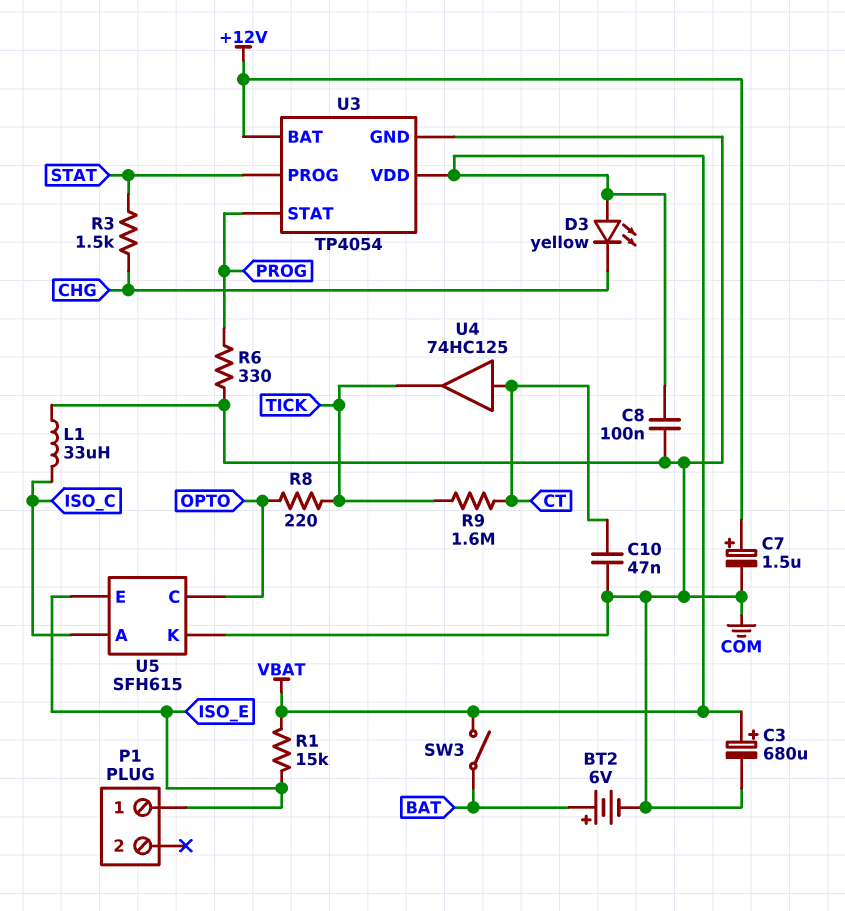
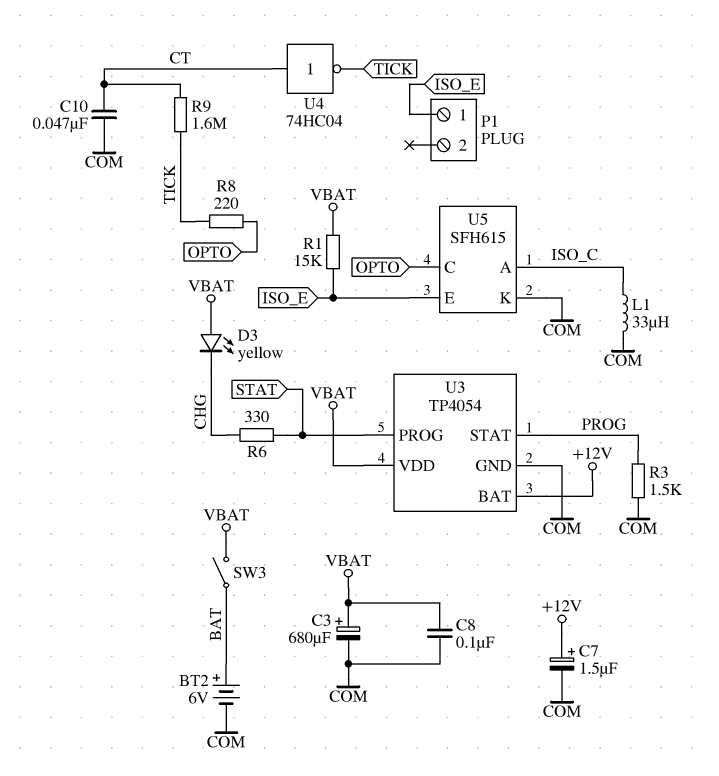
R3: 1.5k (CHG, STAT) -> 1.5k (COM, PROG)
R6: 330 (COM, PROG) -> 330 (CHG, STAT)
U4: buffer 74HC125 (in CT, out TICK) -> NOT 74HC04 (in CT, out TICK)

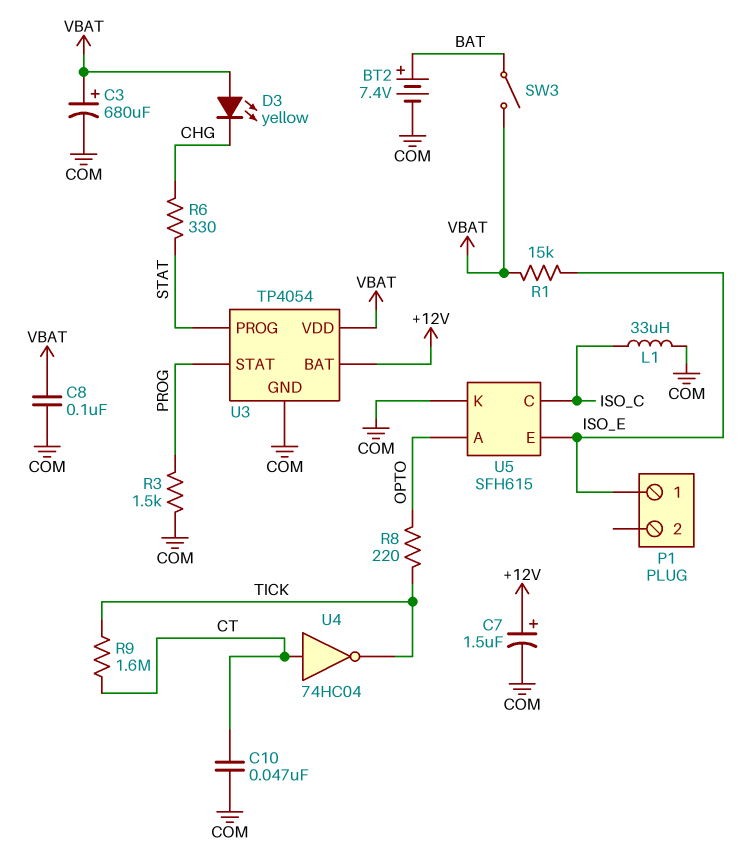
BT2: 6V (plus BAT, minus COM) -> 7.4V (plus BAT, minus COM)
U5 pin A: ISO_C -> OPTO
U5 pin C: OPTO -> ISO_C

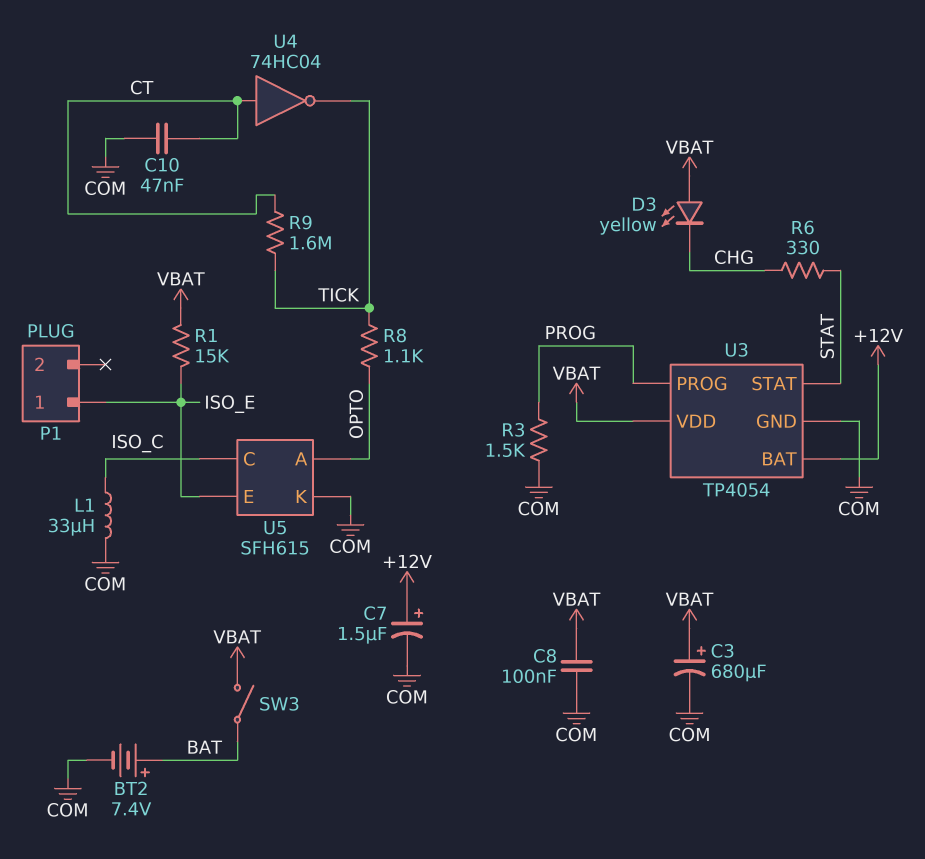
R8: 220 (OPTO, TICK) -> 1.1k (OPTO, TICK)
U3 pin PROG: STAT -> PROG
U3 pin STAT: PROG -> STAT

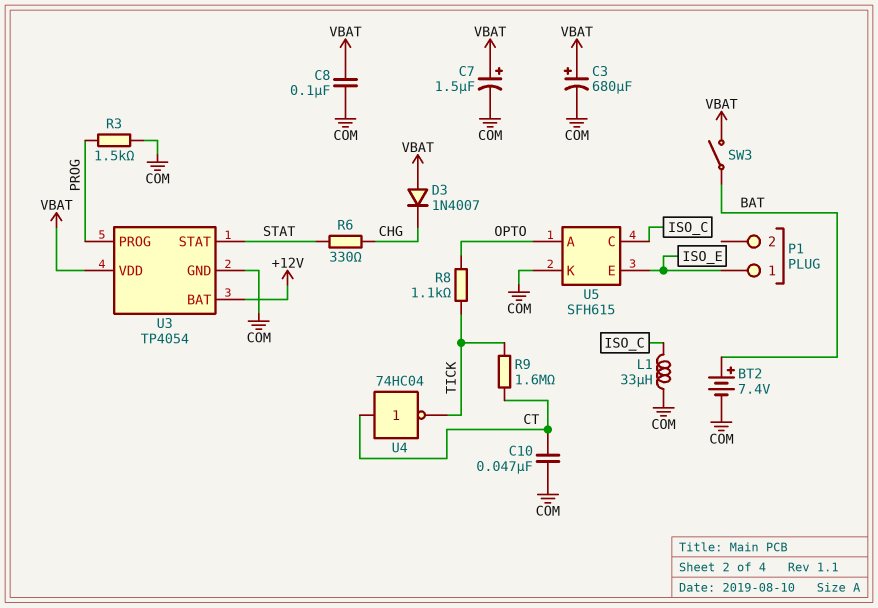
C7: 1.5uF (plus +12V, minus COM) -> 1.5uF (plus VBAT, minus COM)
D3: LED yellow (A VBAT, K CHG) -> diode 1N4007 (A VBAT, K CHG)
R1: 15k (ISO_E, VBAT) -> none

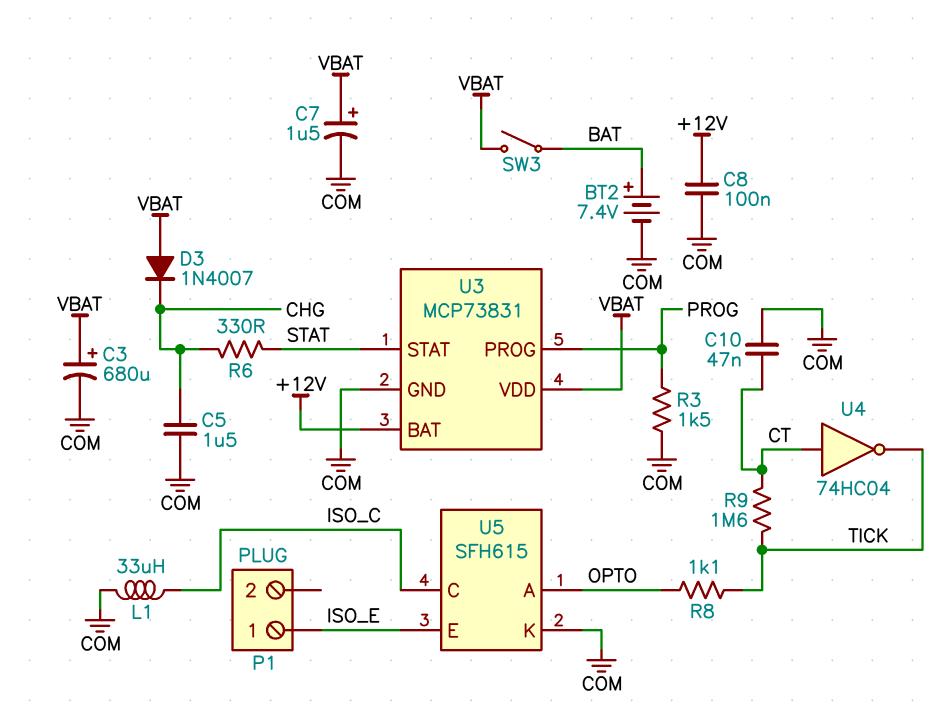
C5: none -> 1.5uF (CHG, COM)
C8: 100nF (COM, VBAT) -> 100nF (+12V, COM)
U3: TP4054 -> MCP73831

